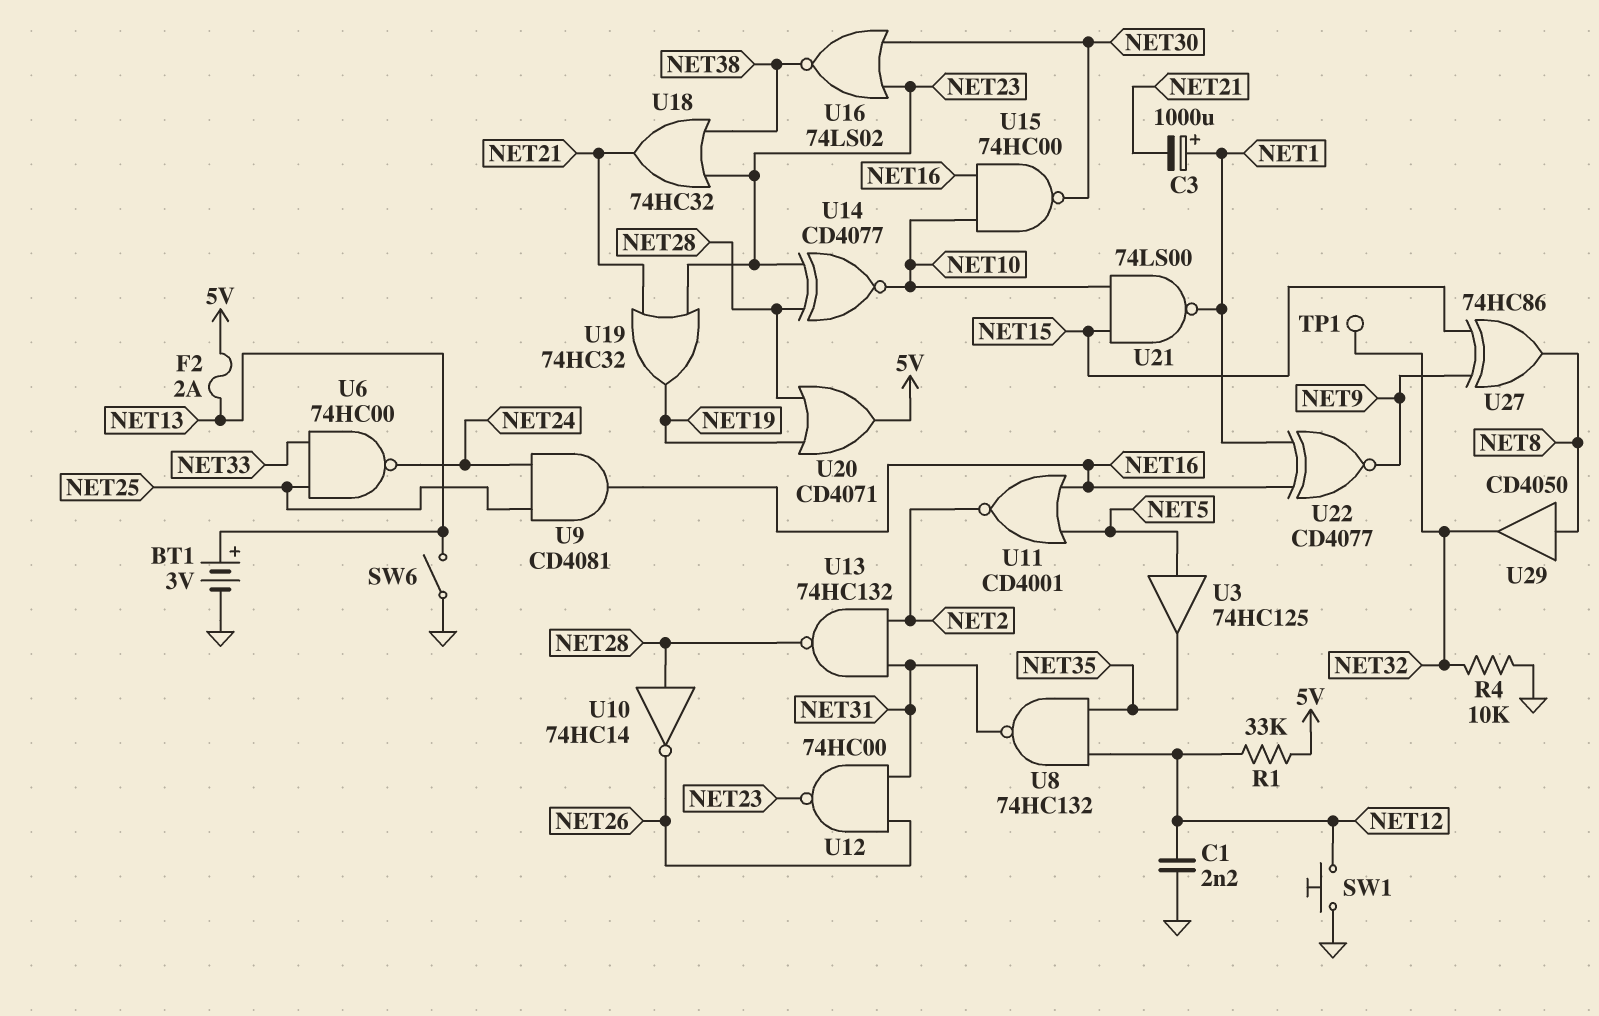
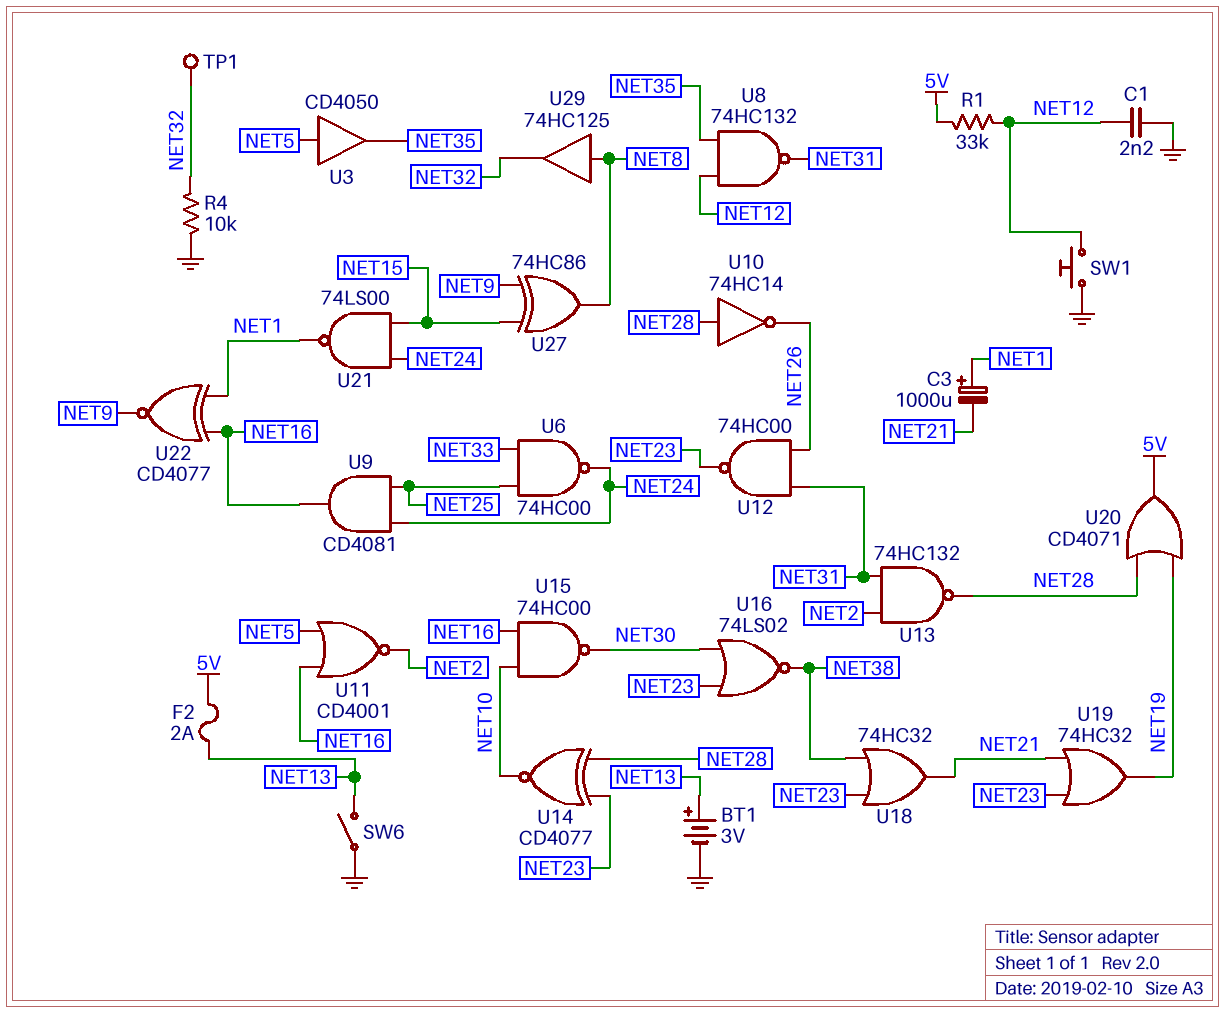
U3: buffer 74HC125 (in NET5, out NET35) -> buffer CD4050 (in NET5, out NET35)
U21: NAND 74LS00 (in NET10, in NET15, out NET1) -> NAND 74LS00 (in NET15, in NET24, out NET1)
U29: buffer CD4050 (in NET8, out NET32) -> buffer 74HC125 (in NET8, out NET32)

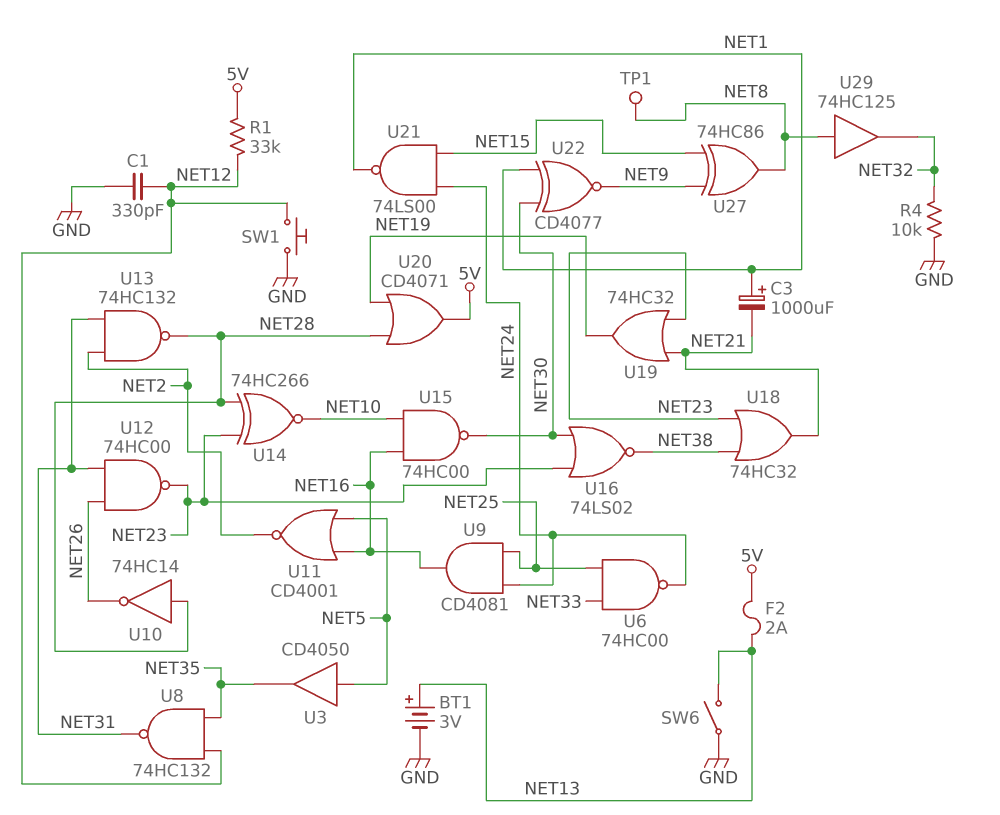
C1: 2.2nF (GND, NET12) -> 330pF (GND, NET12)
TP1: test point (NET32) -> test point (NET8)
U14: XNOR CD4077 (in NET23, in NET28, out NET10) -> XNOR 74HC266 (in NET23, in NET28, out NET10)
U22: XNOR CD4077 (in NET1, in NET16, out NET9) -> XNOR CD4077 (in NET1, in NET30, out NET9)

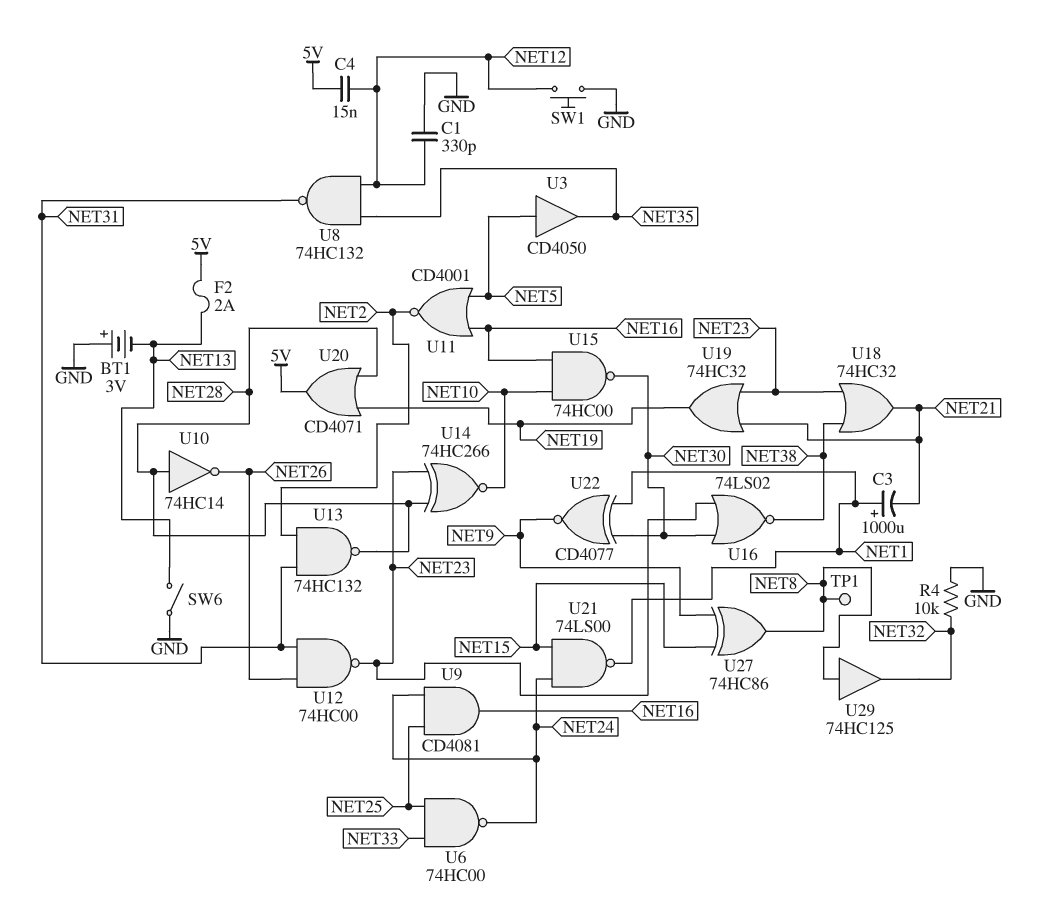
BT1: 3V (plus NET13, minus GND) -> 3V (plus GND, minus NET13)
C4: none -> 15nF (5V, NET12)
R1: 33k (5V, NET12) -> none

